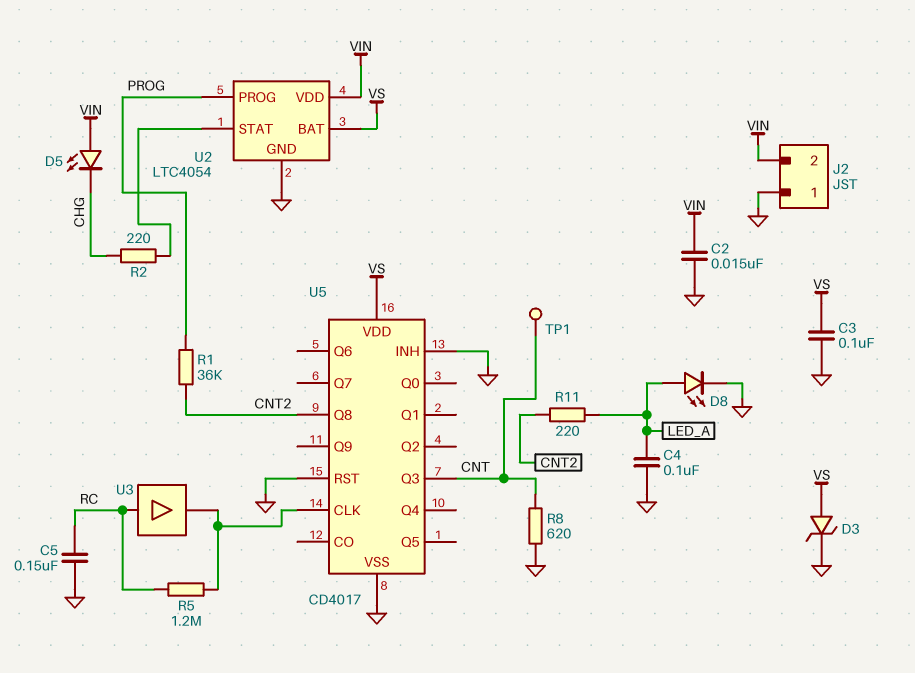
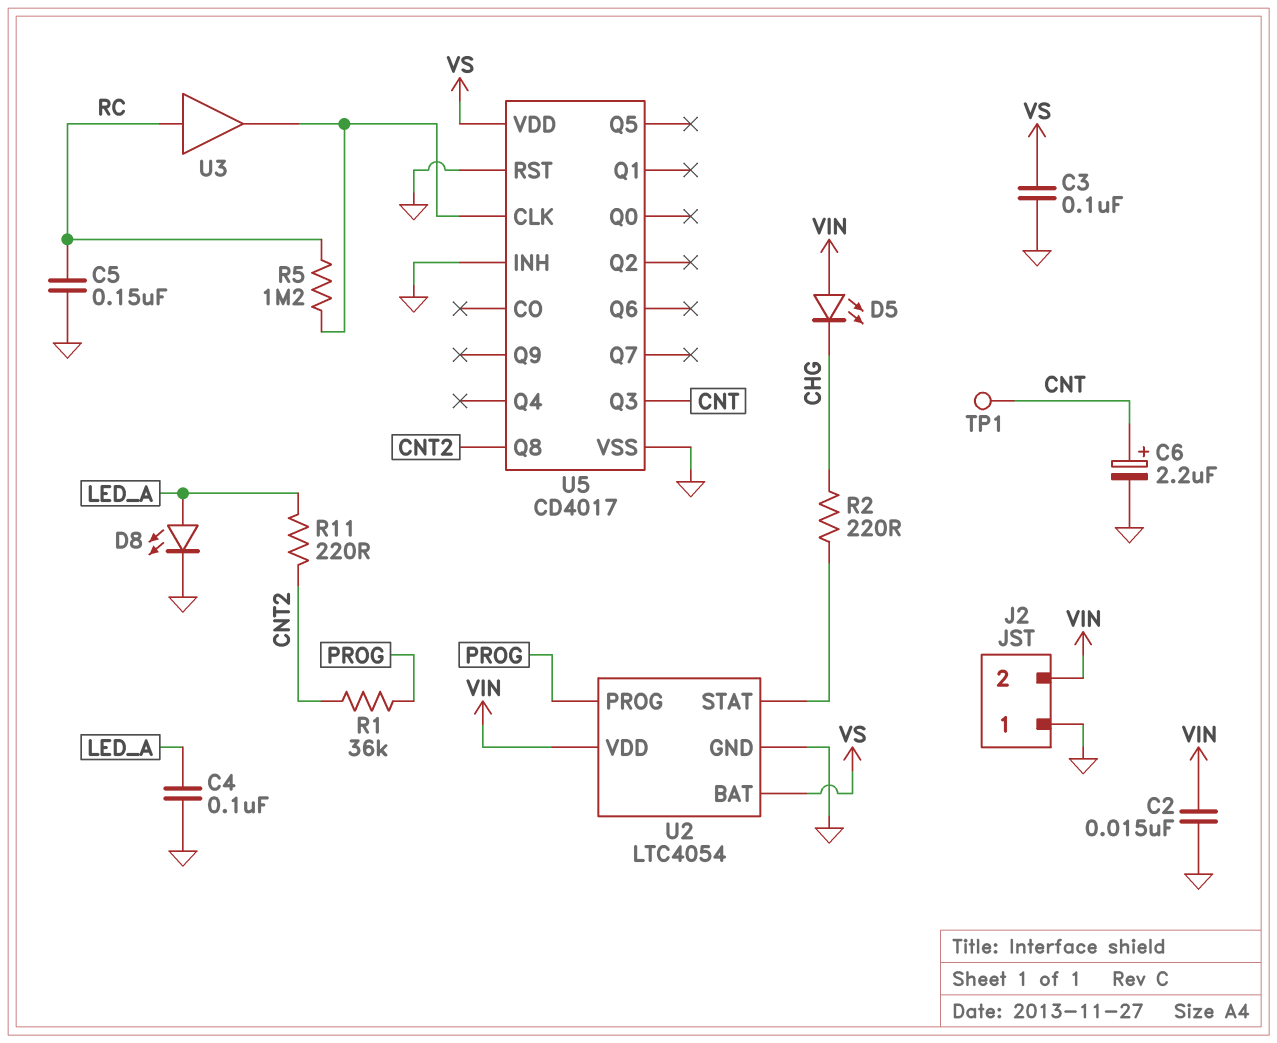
C6: none -> 2.2uF (plus CNT, minus GND)
D3: zener (A VS, K GND) -> none
R8: 620 (CNT, GND) -> none

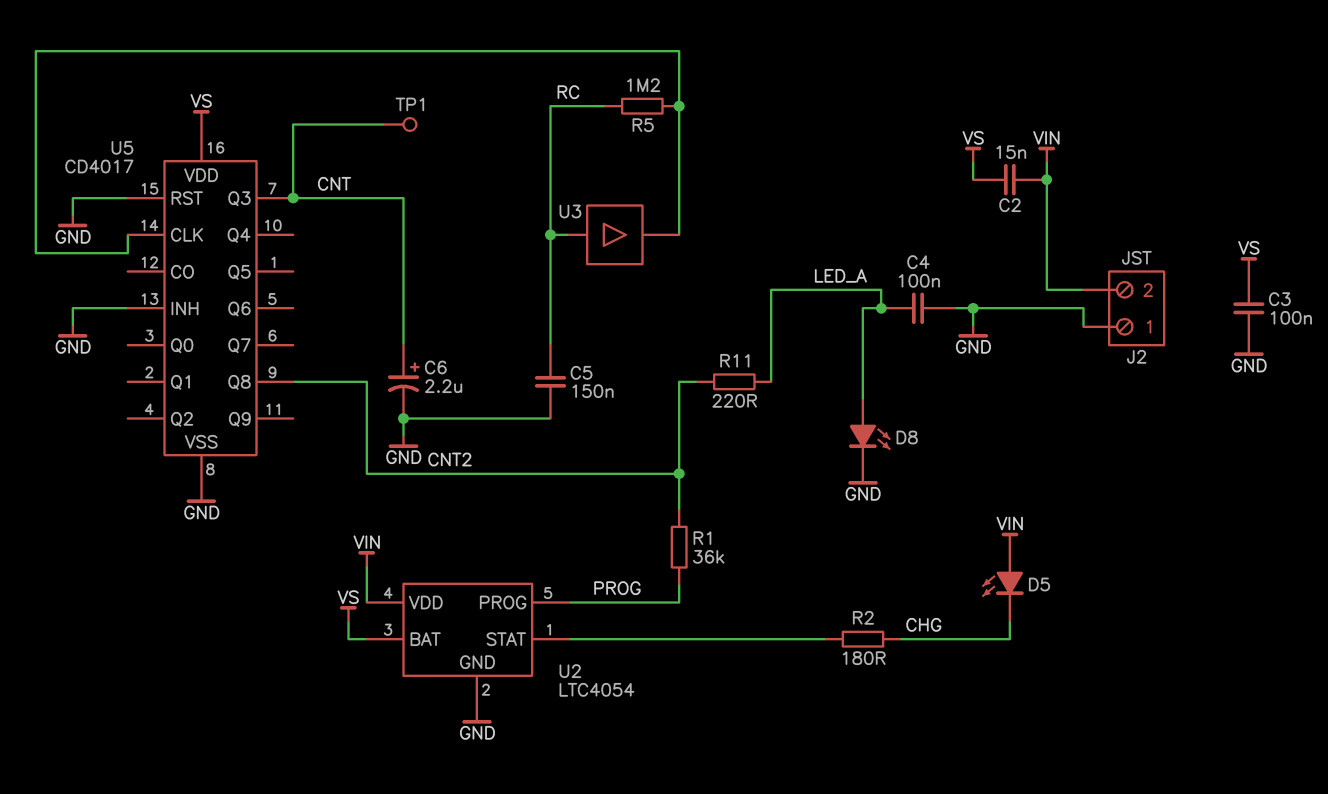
C2: 15nF (GND, VIN) -> 15nF (VIN, VS)
R2: 220 (CHG, U2/STAT) -> 180 (CHG, U2/STAT)

